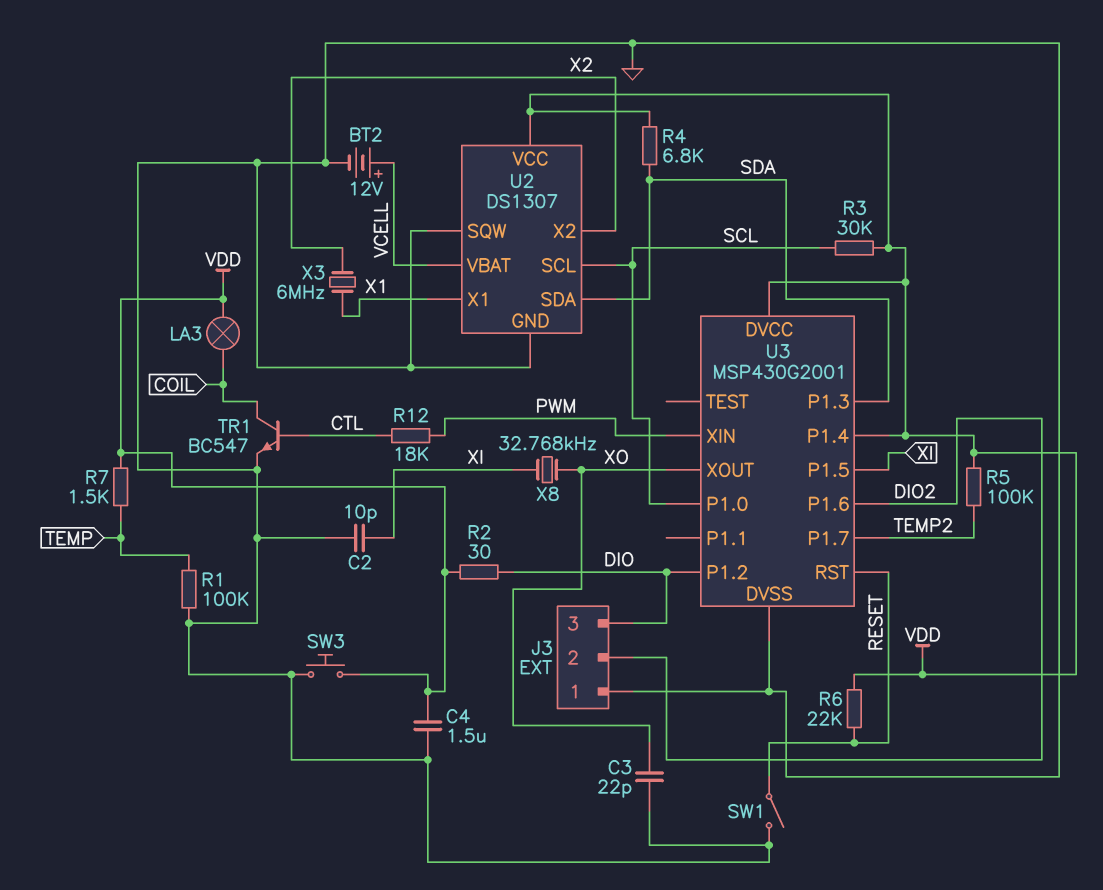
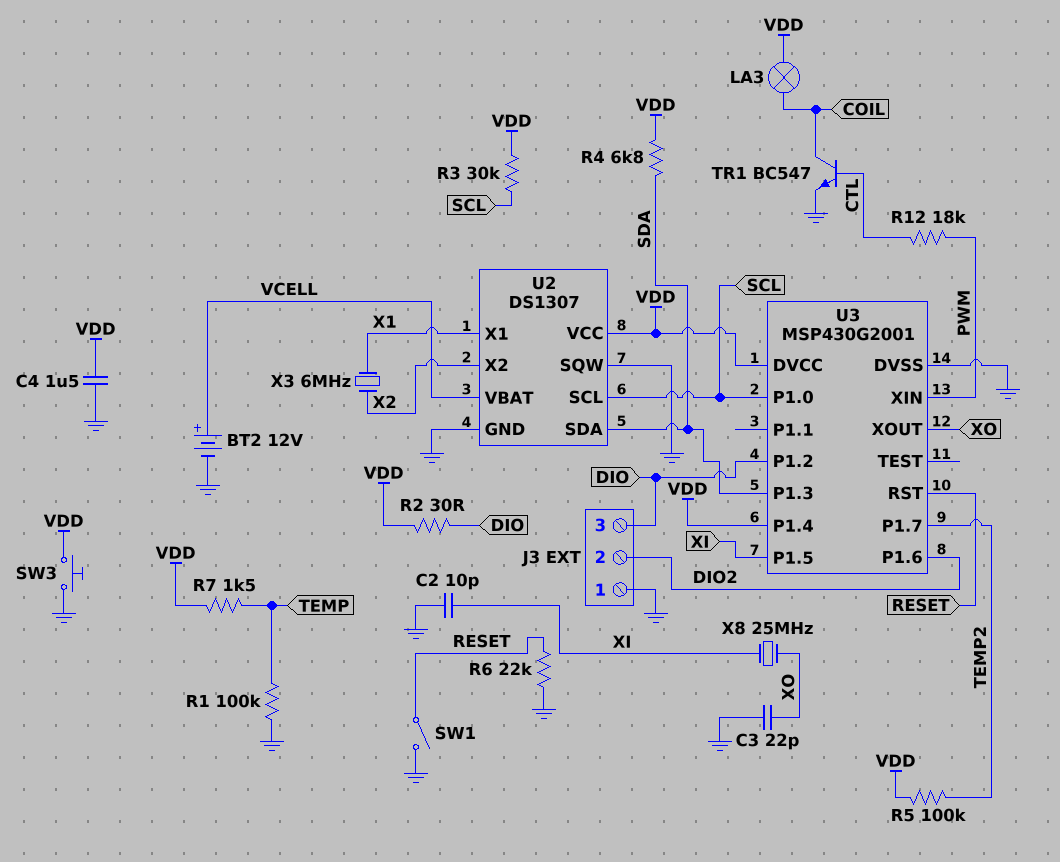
R6: 22k (RESET, VDD) -> 22k (GND, RESET)
X8: 32.768kHz (XI, XO) -> 25MHz (XI, XO)

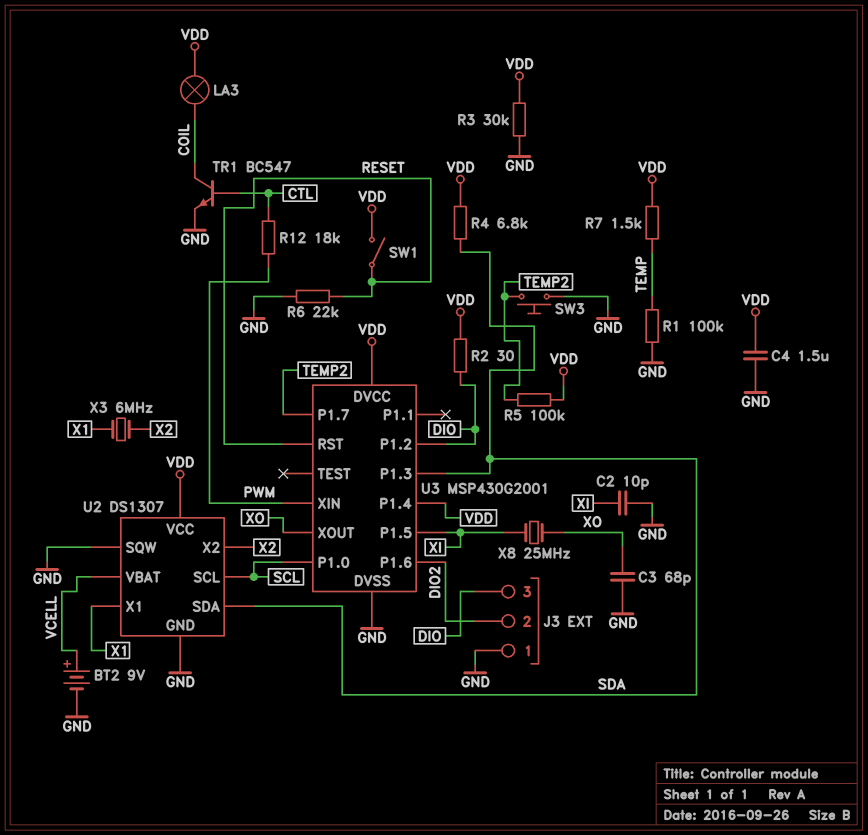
BT2: 12V (plus VCELL, minus GND) -> 9V (plus VCELL, minus GND)
C3: 22pF (GND, XO) -> 68pF (GND, XO)
R3: 30k (SCL, VDD) -> 30k (GND, VDD)
SW1: switch (GND, RESET) -> switch (RESET, VDD)
SW3: button (GND, VDD) -> button (GND, TEMP2)

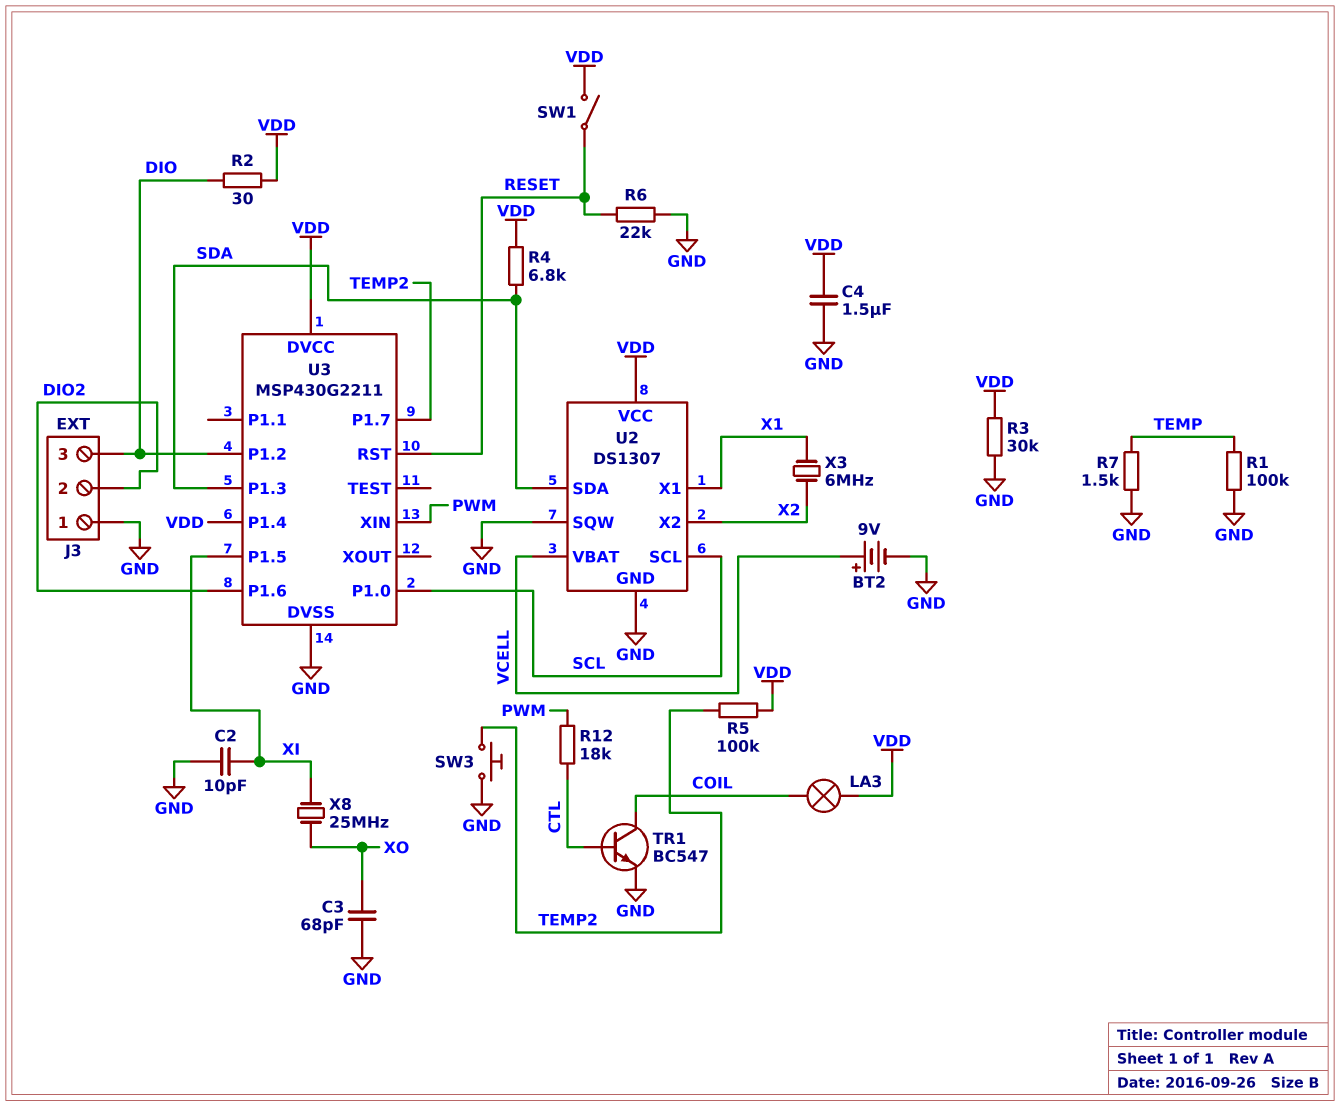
R7: 1.5k (TEMP, VDD) -> 1.5k (GND, TEMP)
U3: MSP430G2001 -> MSP430G2211
U3 pin XOUT: XO -> none

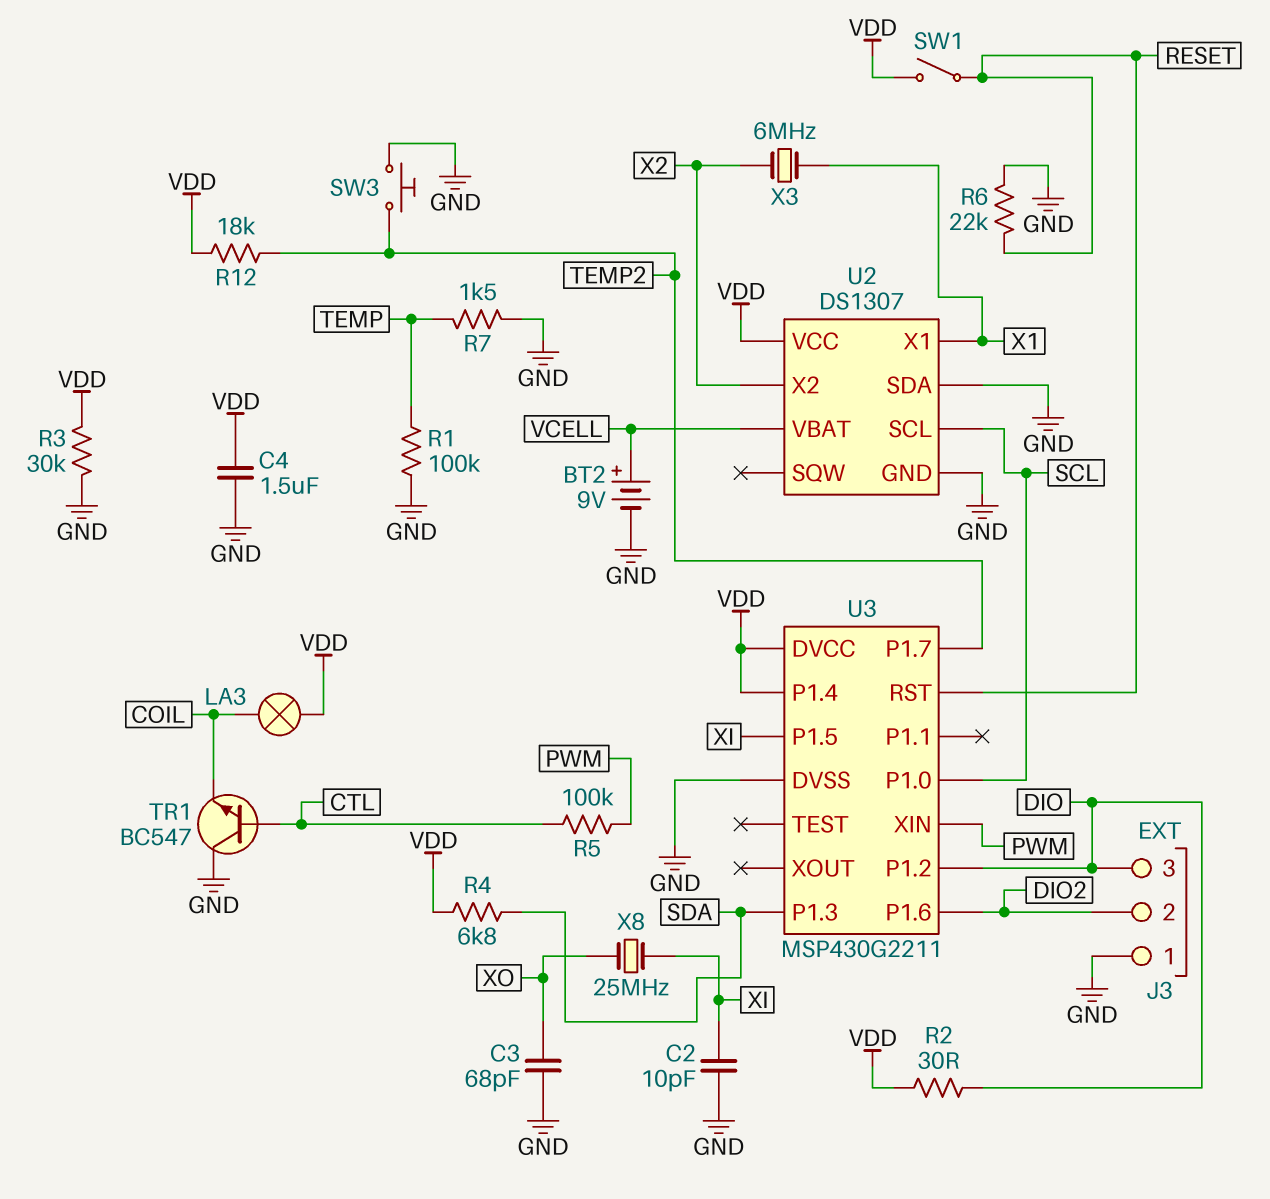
R5: 100k (TEMP2, VDD) -> 100k (CTL, PWM)
R12: 18k (CTL, PWM) -> 18k (TEMP2, VDD)
TR1: NPN BC547 (B CTL, C COIL, E GND) -> NPN BC547 (B CTL, C GND, E COIL)
U2 pin SDA: SDA -> GND
U2 pin SQW: GND -> none

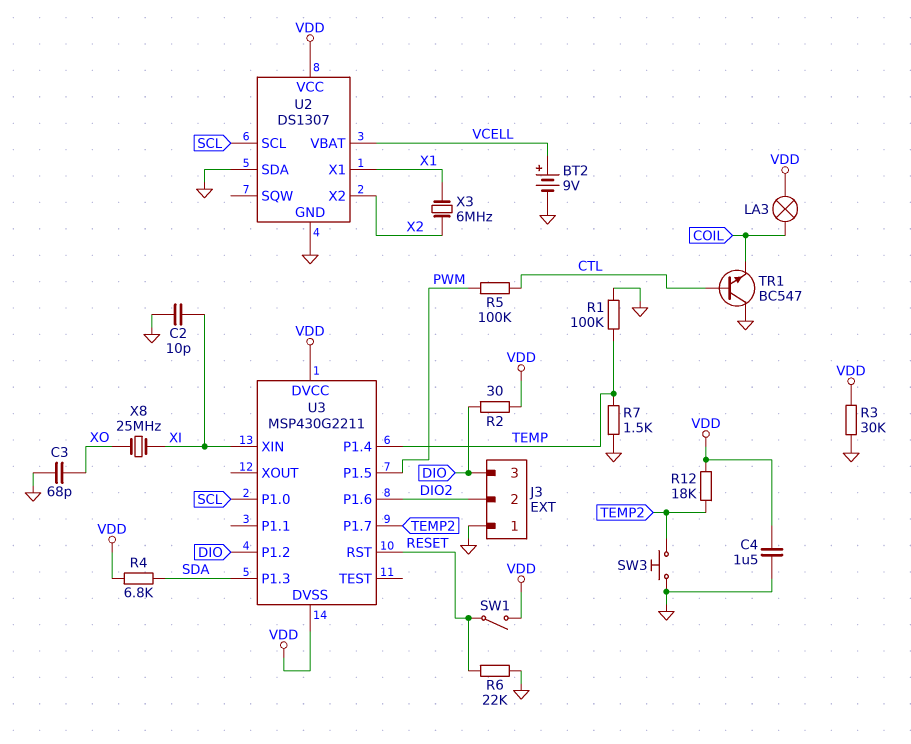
U3 pin DVSS: GND -> VDD
U3 pin P1.4: VDD -> TEMP
U3 pin P1.5: XI -> PWM
U3 pin XIN: PWM -> XI

